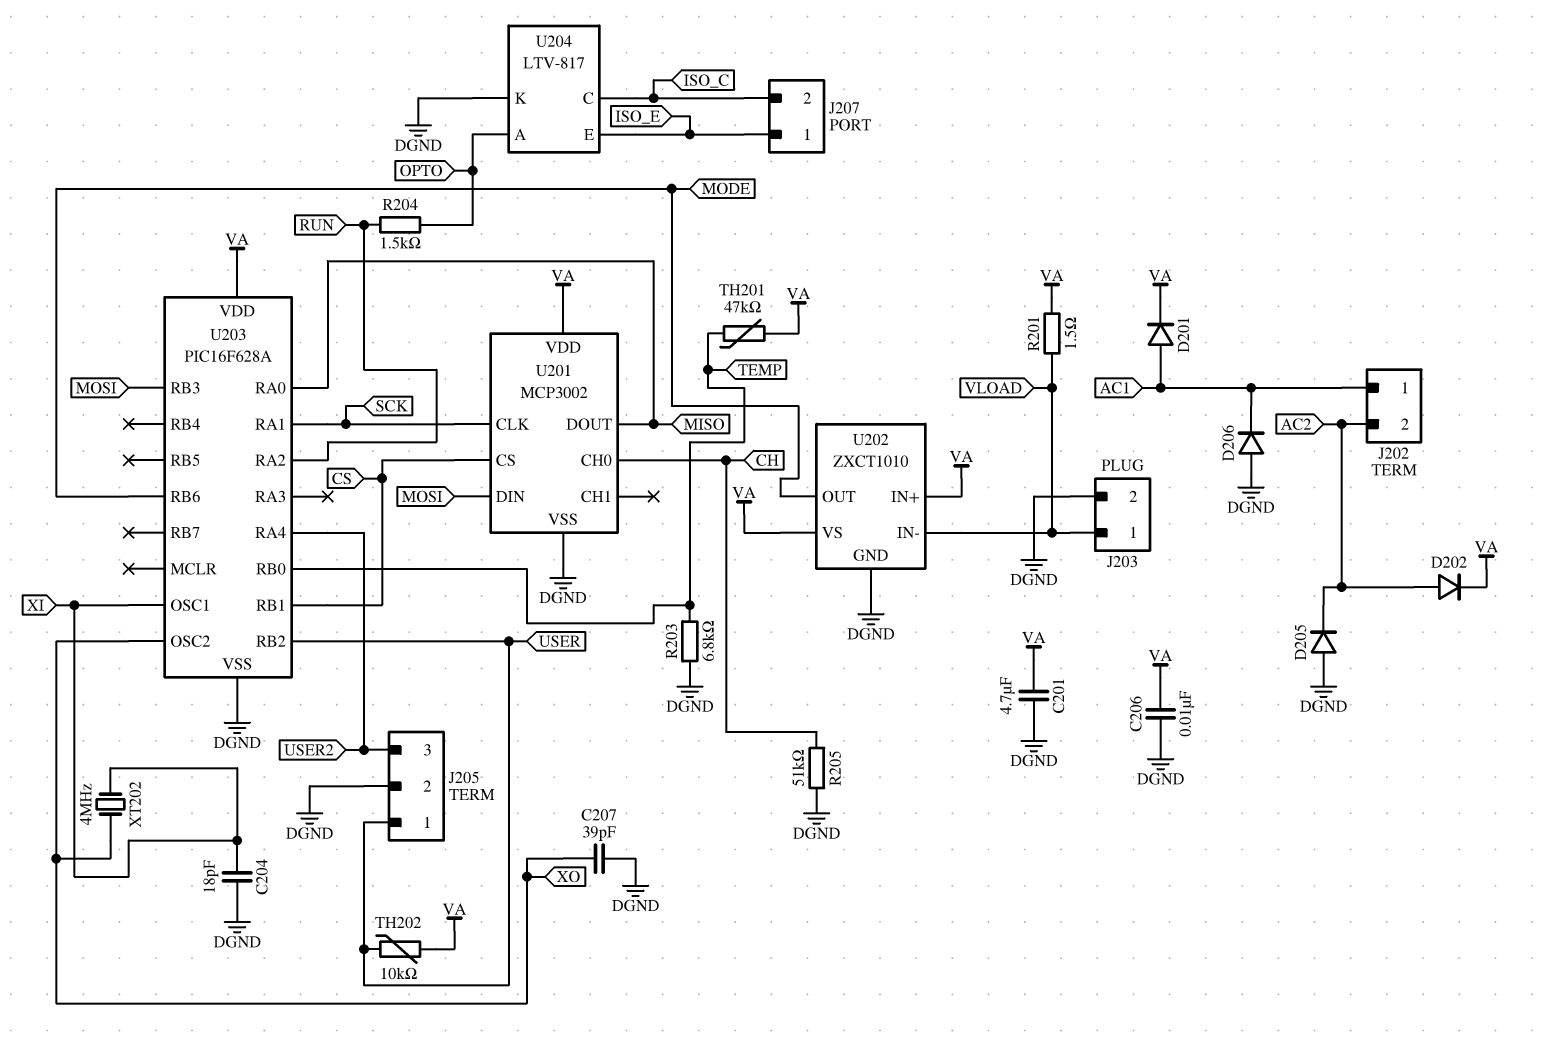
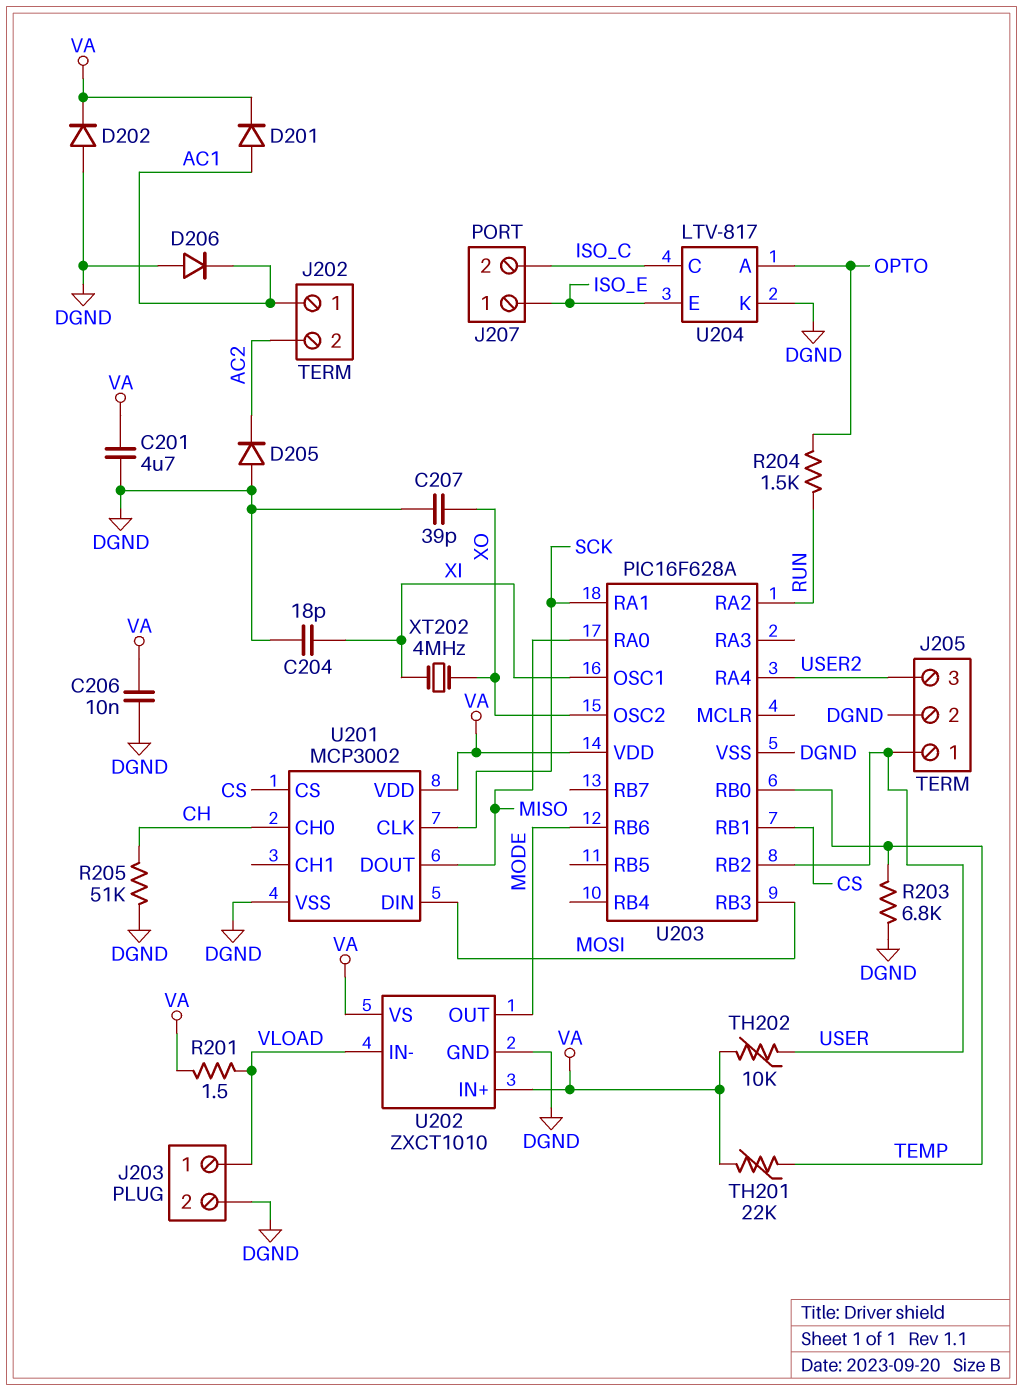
D202: diode (A AC2, K VA) -> diode (A DGND, K VA)
TH201: 47k (TEMP, VA) -> 22k (TEMP, VA)

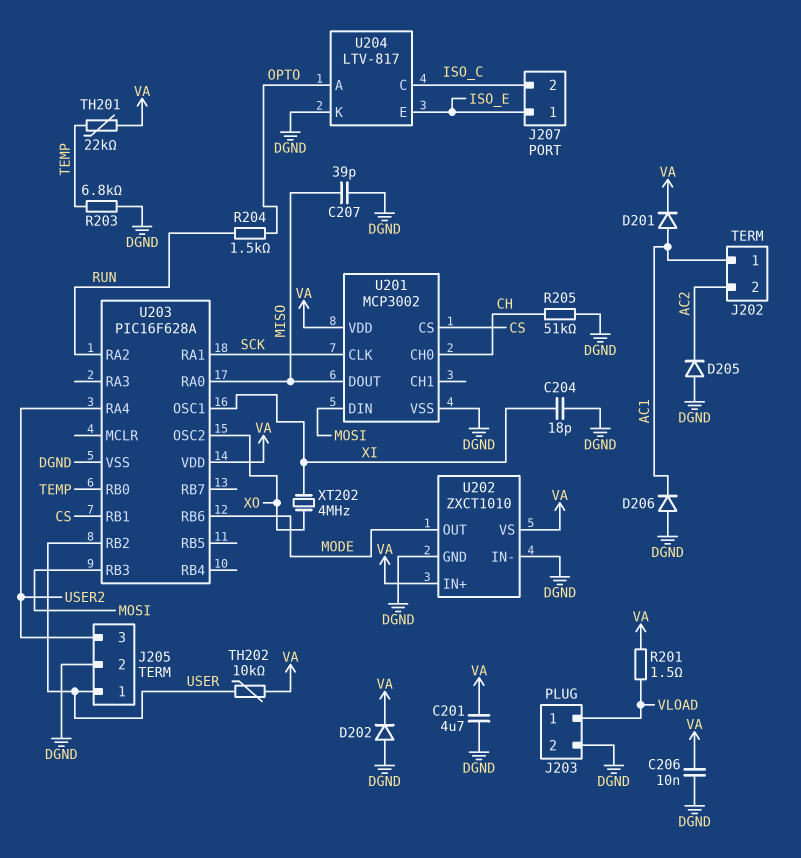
C207: 39pF (DGND, XO) -> 39pF (DGND, MISO)
U202 pin IN-: VLOAD -> DGND

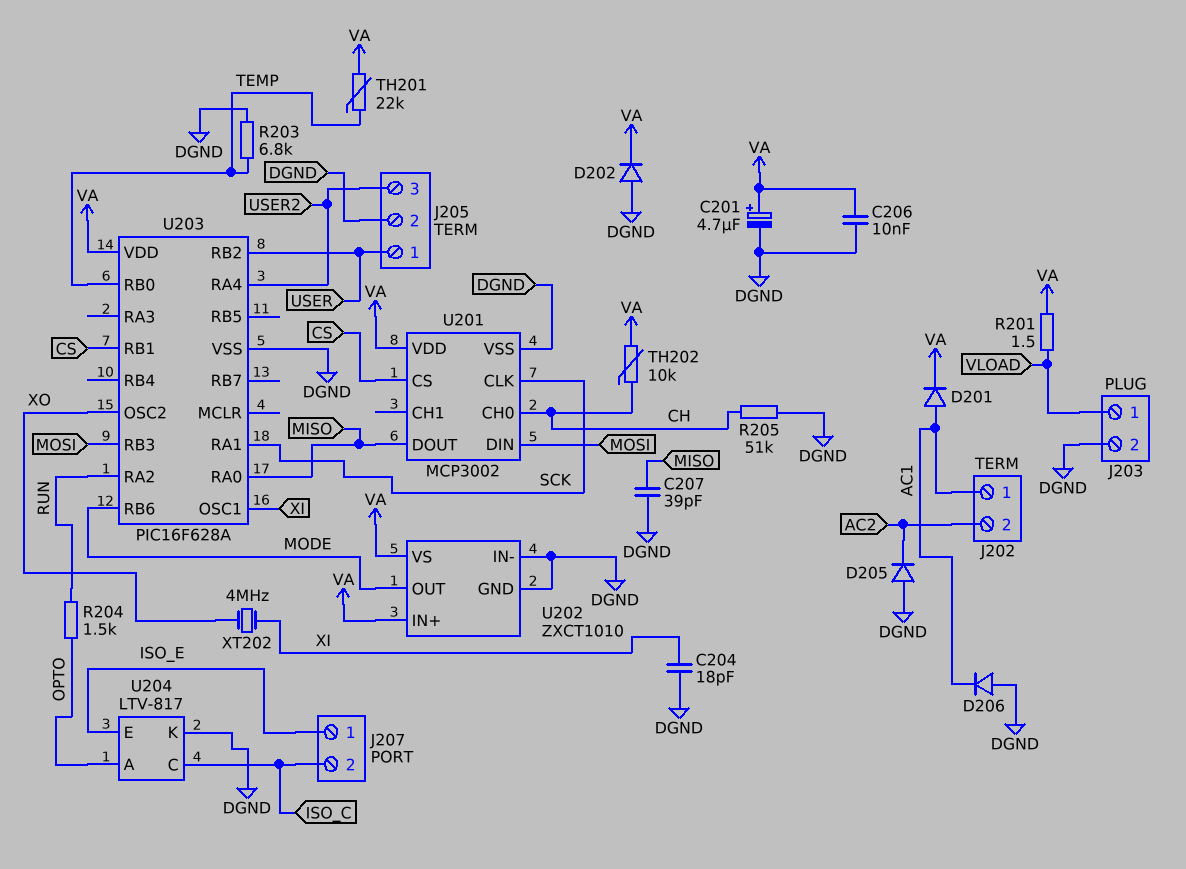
C201: 4.7uF (DGND, VA) -> 4.7uF (plus VA, minus DGND)
TH202: 10k (USER, VA) -> 10k (CH, VA)

